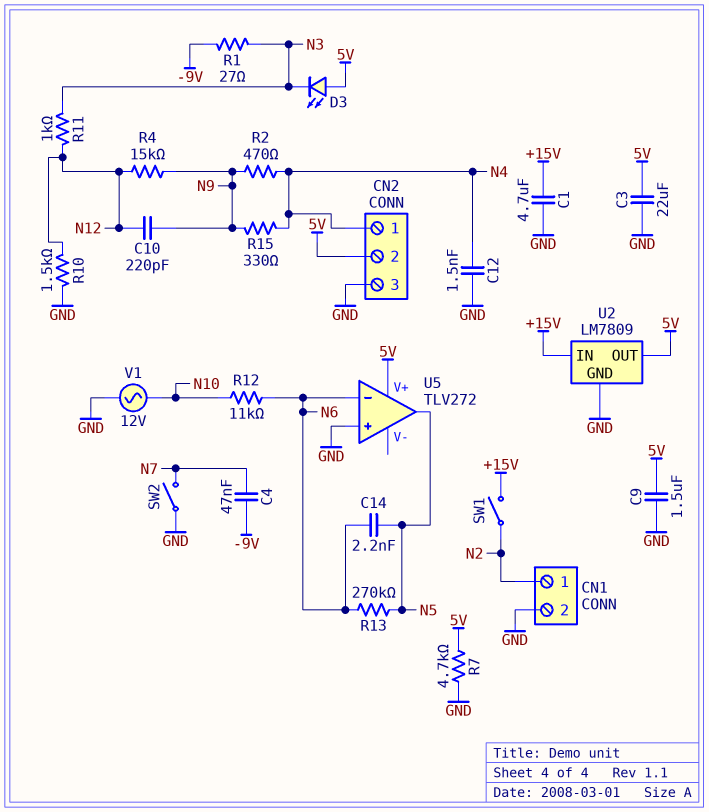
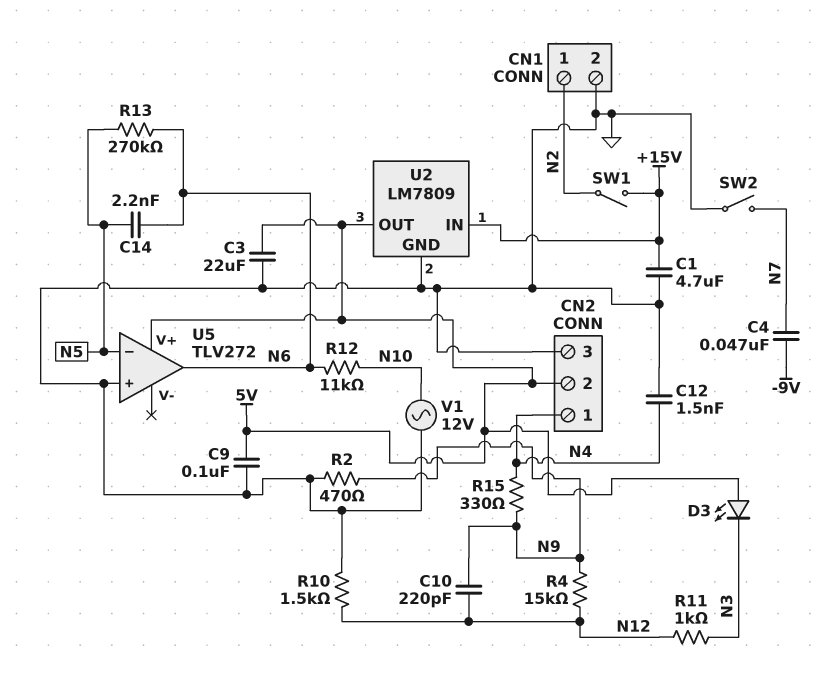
C9: 1.5uF (5V, GND) -> 100nF (5V, GND)
R1: 27 (-9V, N3) -> none
R2: 470 (N4, N9) -> 470 (GND, N9)
R7: 4.7k (5V, GND) -> none
U5 pin in-: N6 -> N5
U5 pin out: N5 -> N6

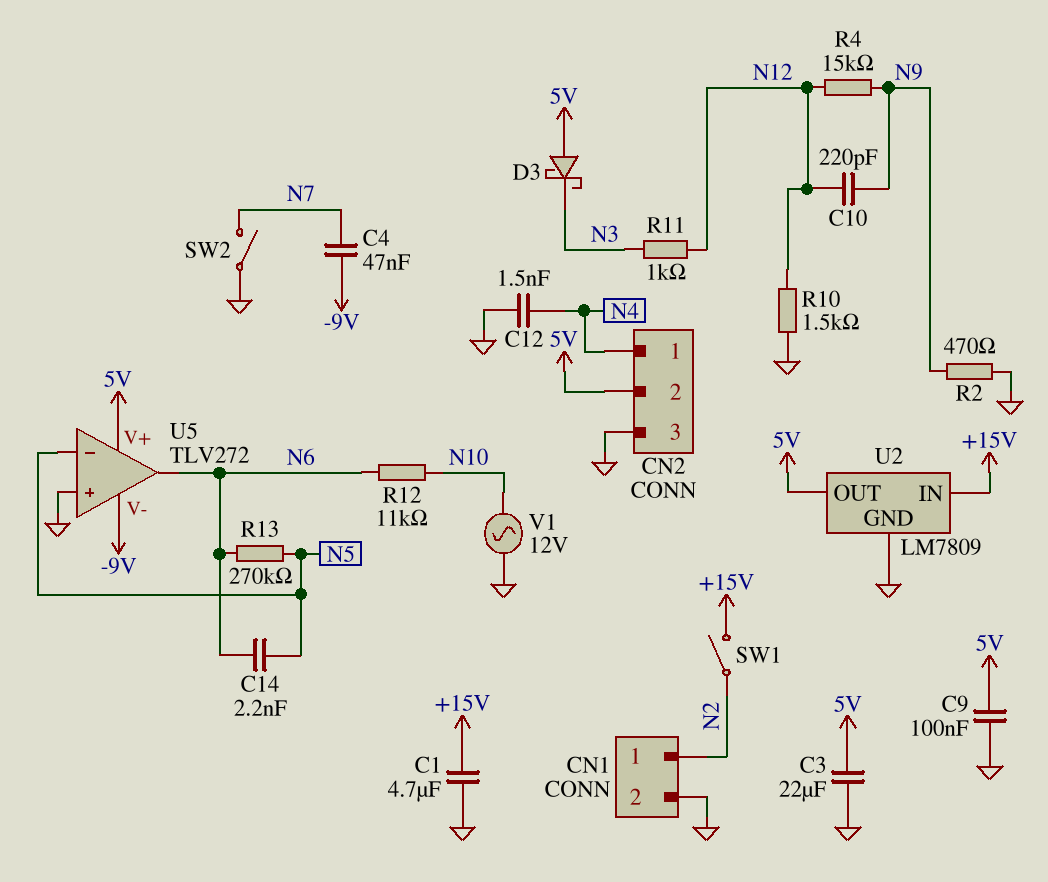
D3: LED (A 5V, K N3) -> schottky (A 5V, K N3)
R15: 330 (N4, N9) -> none
U5 pin V-: none -> -9V

